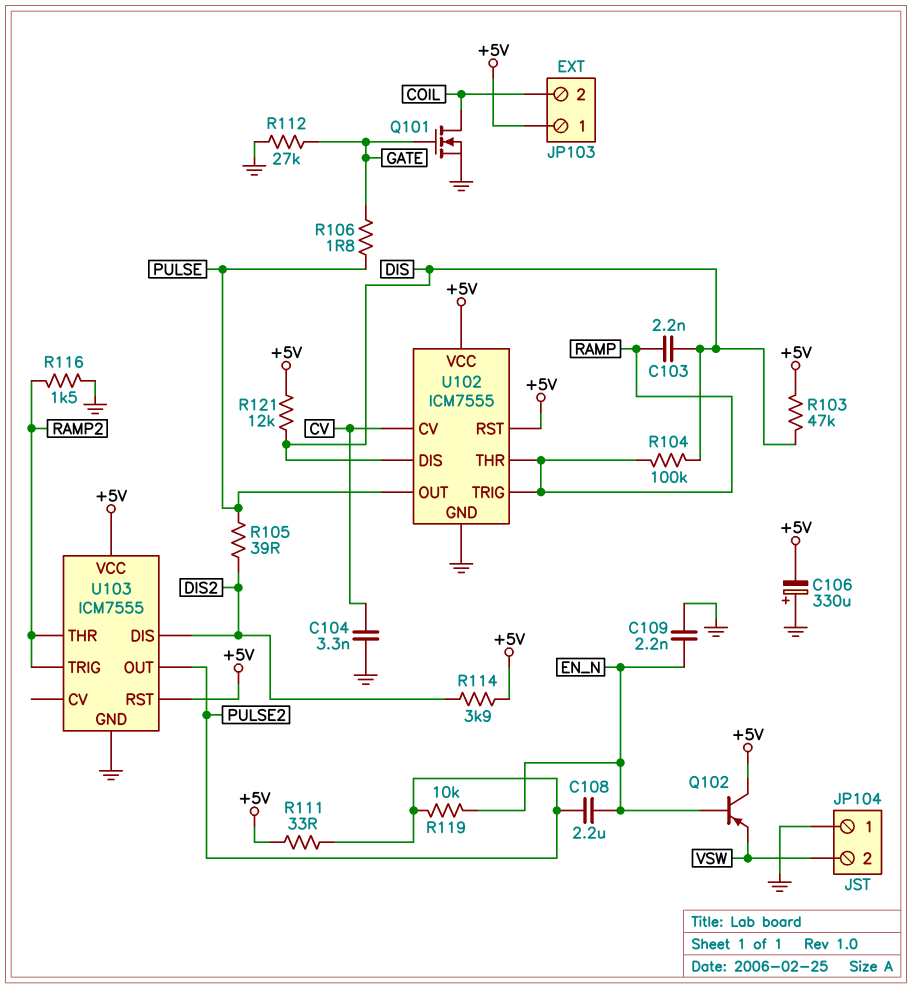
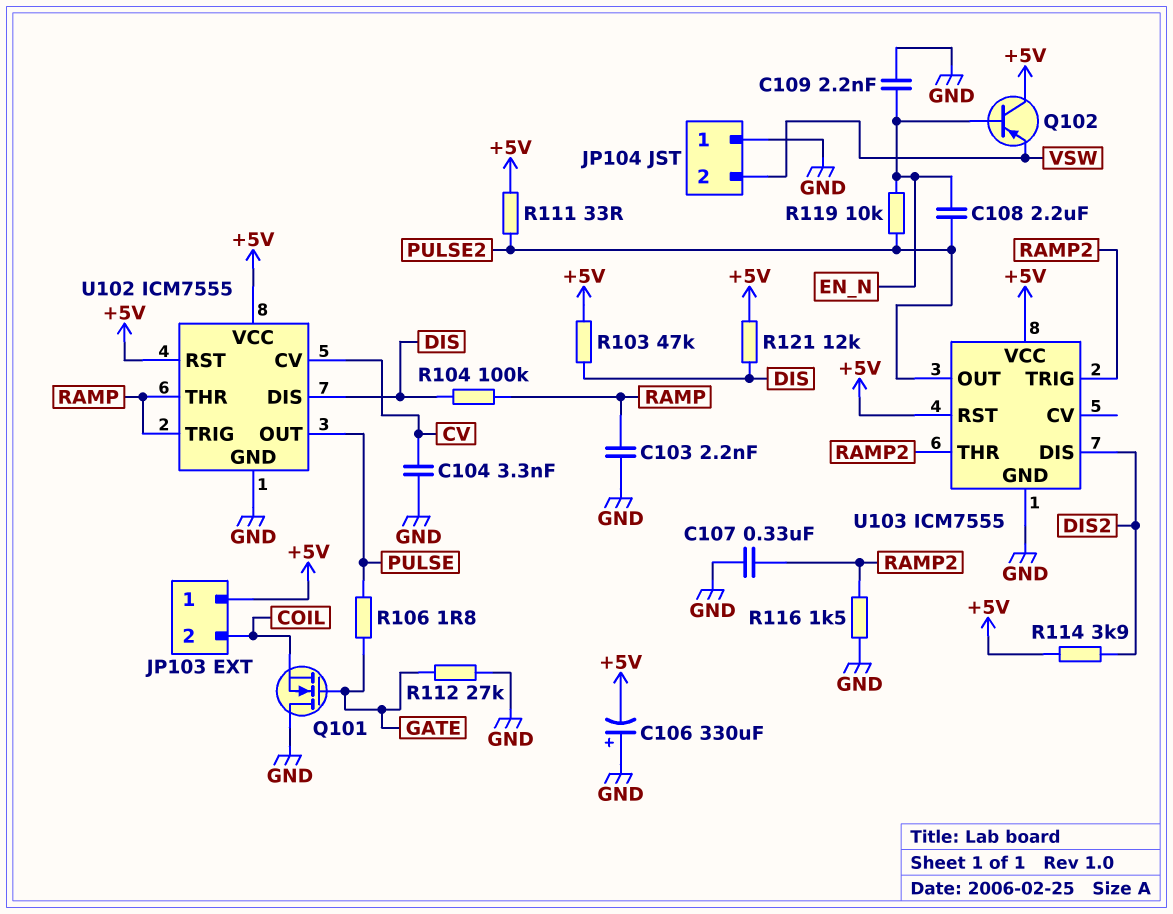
C103: 2.2nF (DIS, RAMP) -> 2.2nF (GND, RAMP)
C107: none -> 330nF (GND, RAMP2)
Q101: NMOS (G GATE, D COIL, S GND) -> NMOS (G GATE, D GND, S COIL)
R105: 39 (DIS2, PULSE) -> none

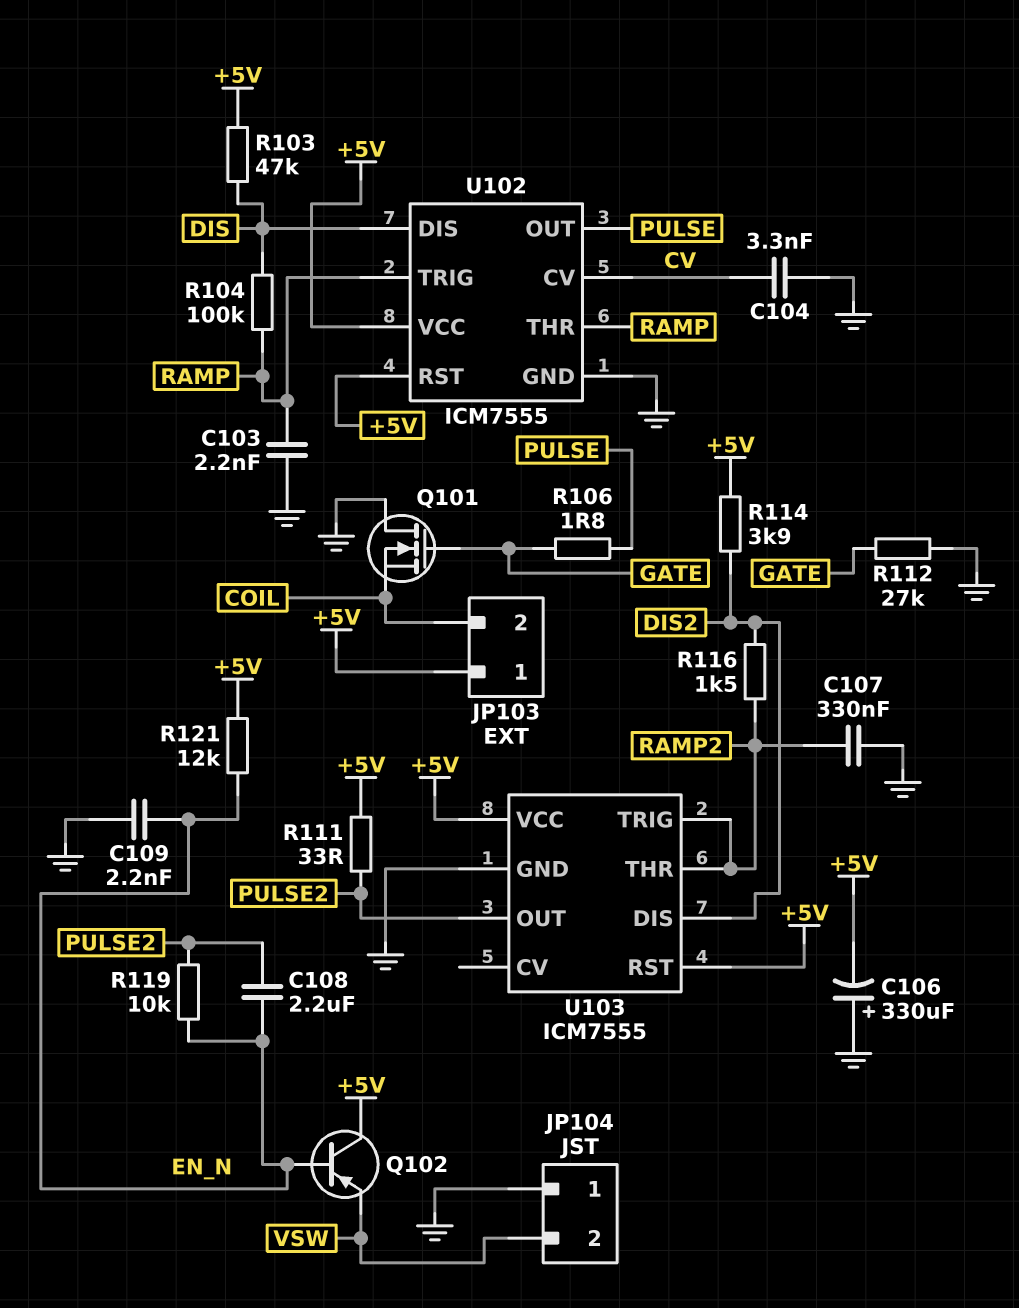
R116: 1.5k (GND, RAMP2) -> 1.5k (DIS2, RAMP2)
R121: 12k (+5V, DIS) -> 12k (+5V, EN_N)

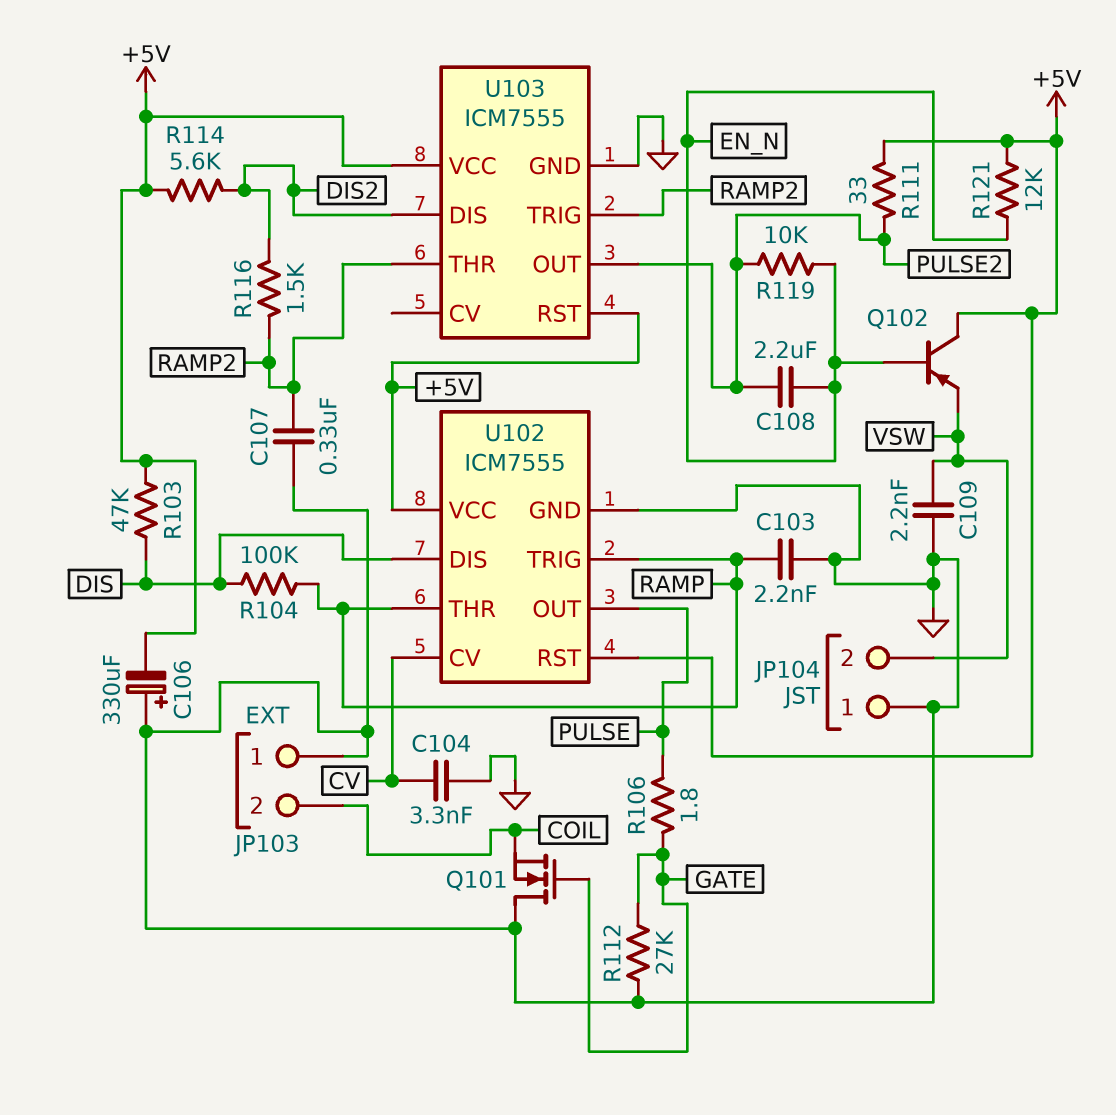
C109: 2.2nF (EN_N, GND) -> 2.2nF (GND, VSW)
JP103 pin 1: +5V -> GND
R114: 3.9k (+5V, DIS2) -> 5.6k (+5V, DIS2)

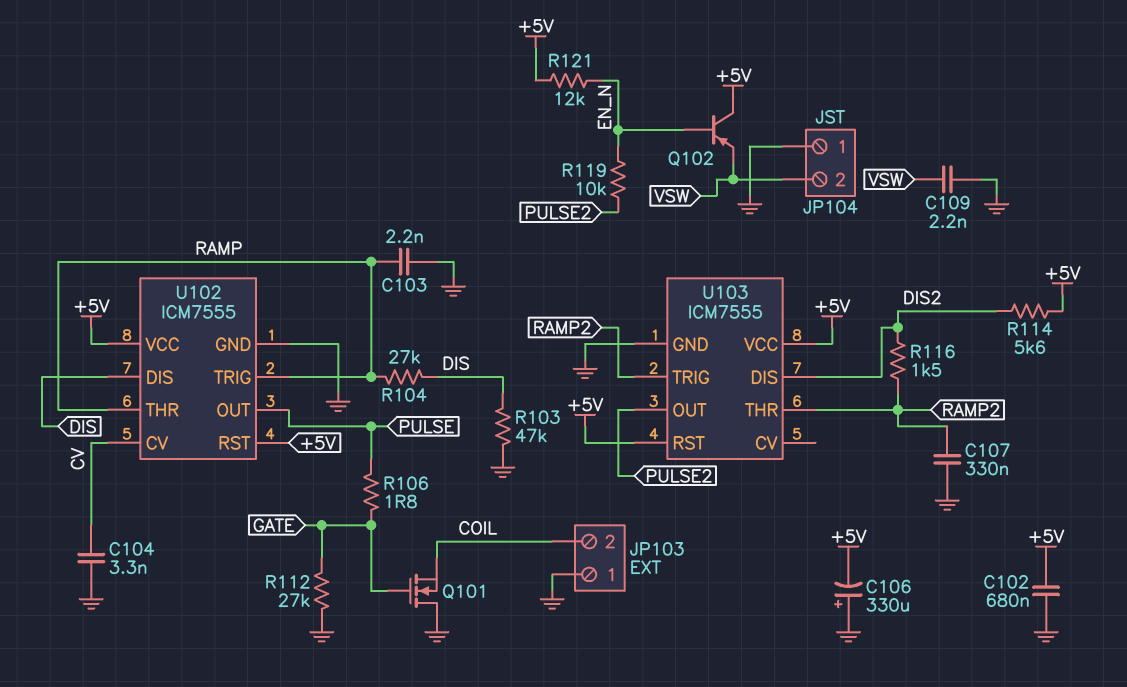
C102: none -> 680nF (+5V, GND)
C108: 2.2uF (EN_N, PULSE2) -> none
R103: 47k (+5V, DIS) -> 47k (DIS, GND)
R104: 100k (DIS, RAMP) -> 27k (DIS, RAMP)
R111: 33 (+5V, PULSE2) -> none

